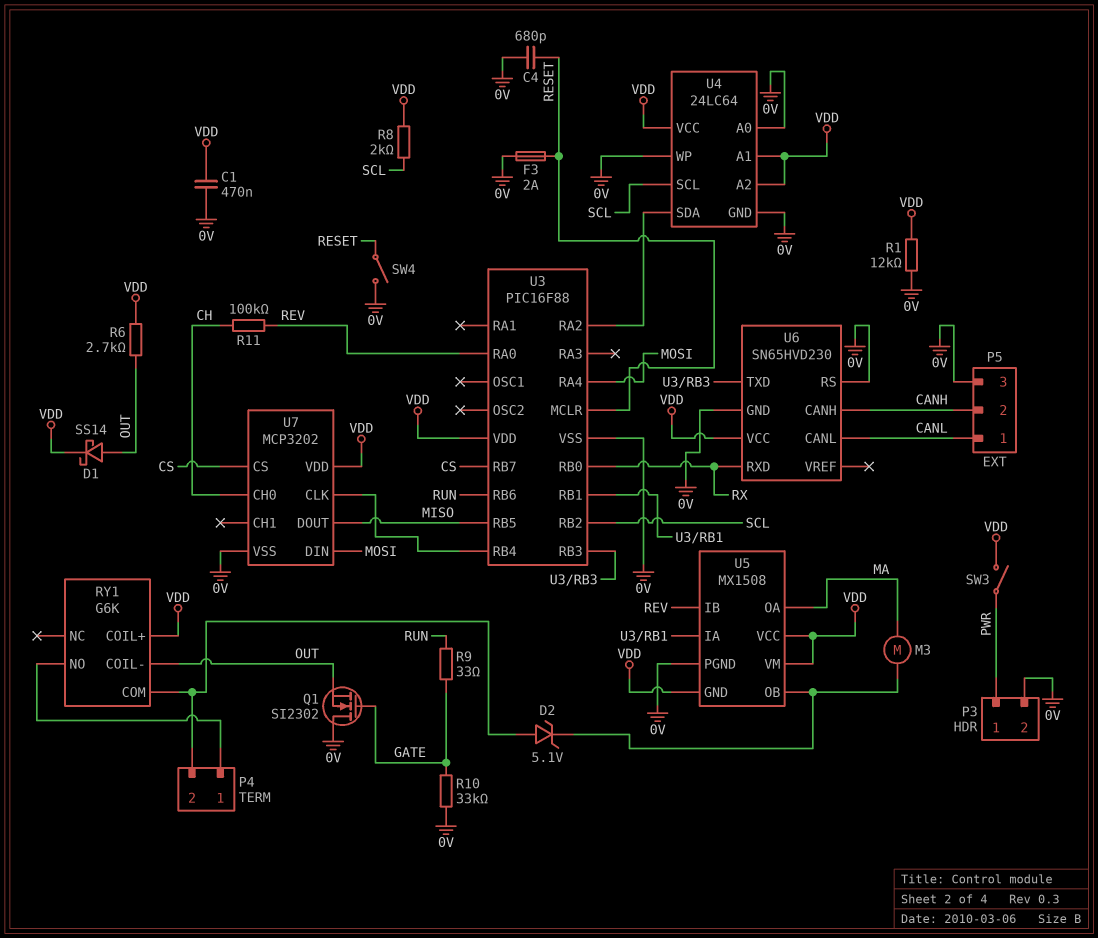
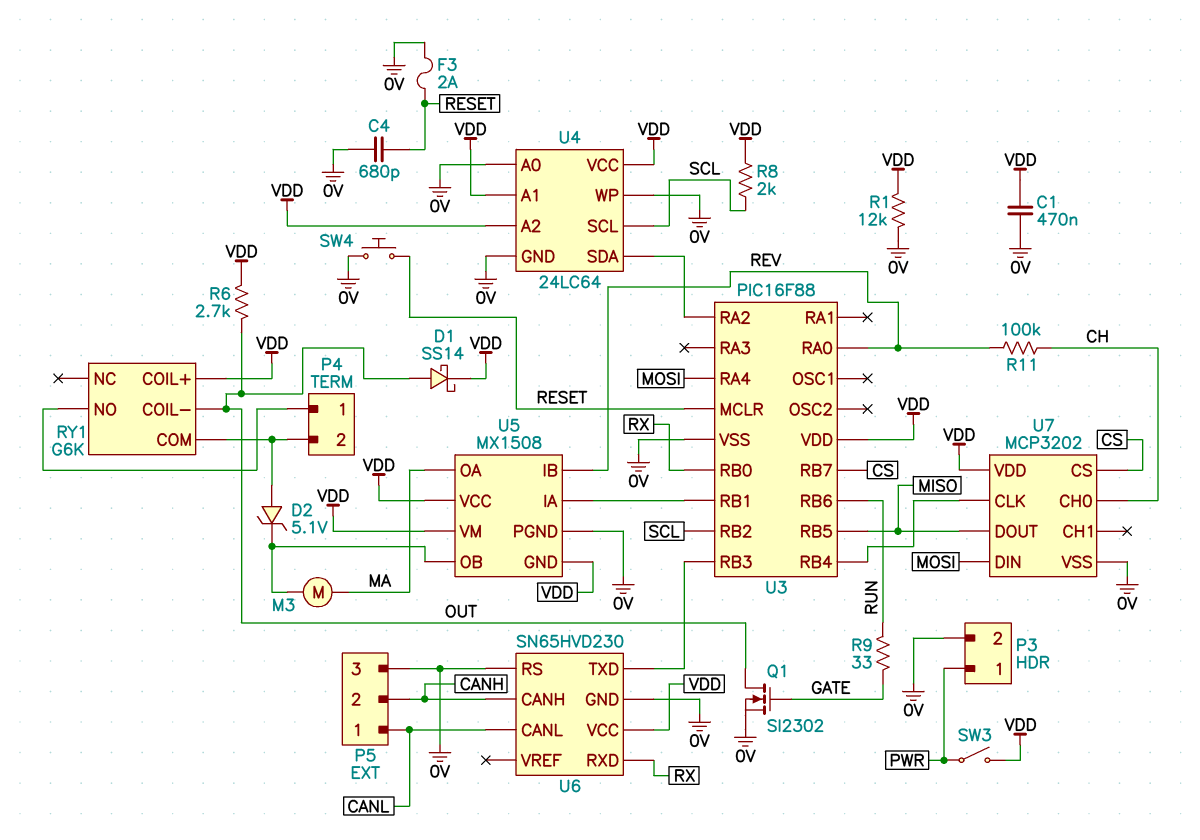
Q1: NMOS SI2302 (G GATE, D 0V, S OUT) -> NMOS SI2302 (G GATE, D OUT, S 0V)
R10: 33k (0V, GATE) -> none
SW4: switch (0V, RESET) -> button (0V, RESET)

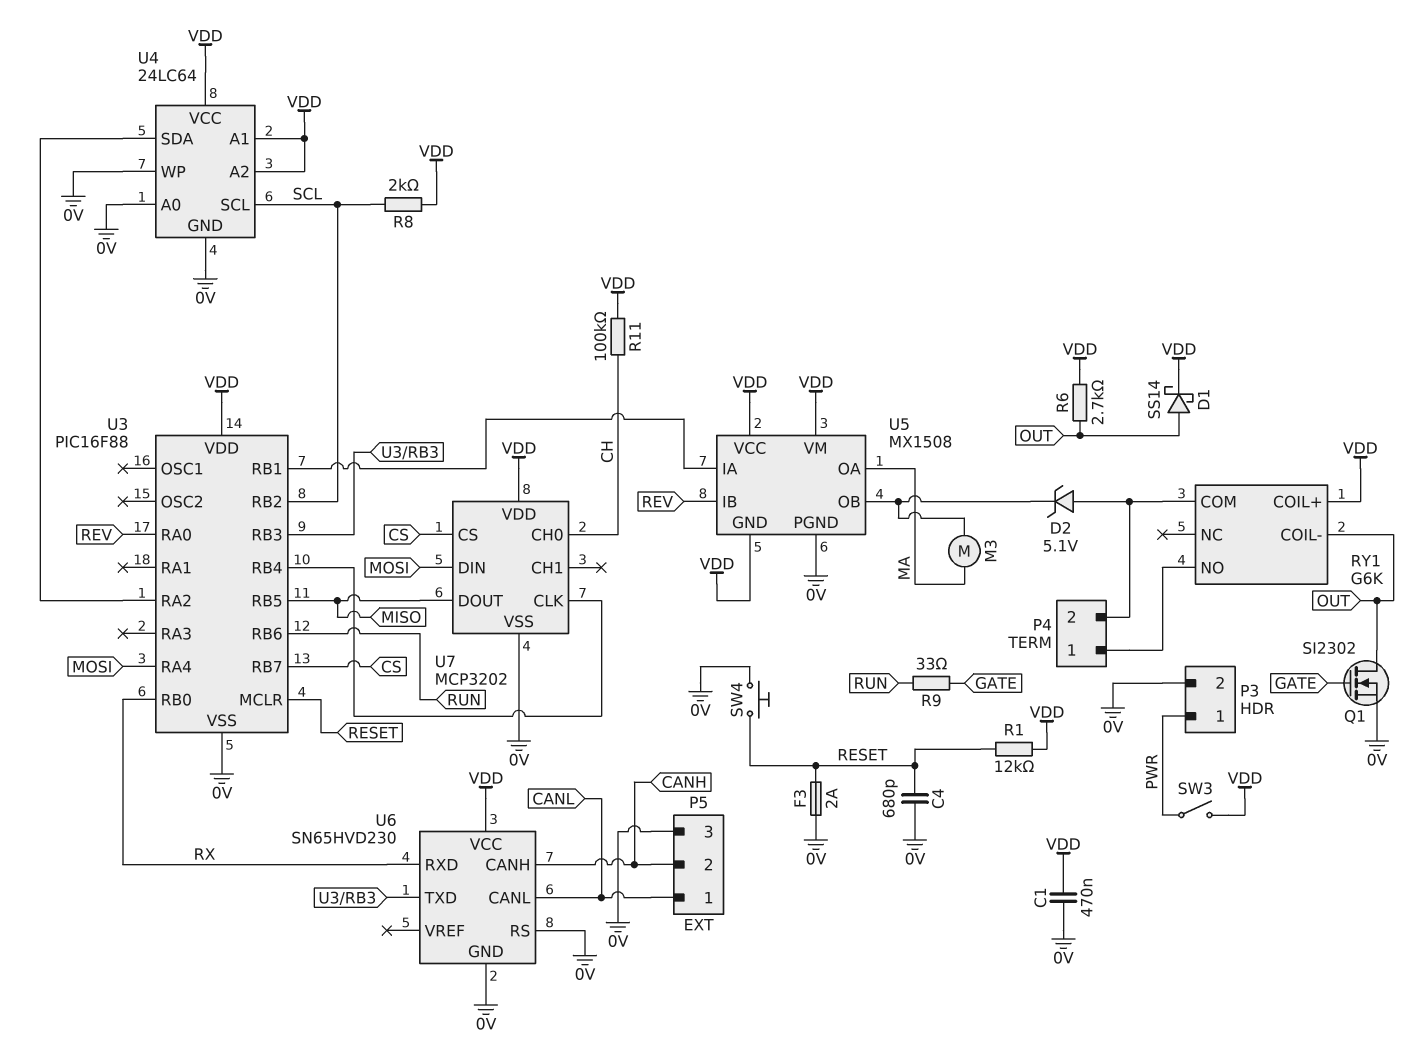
R1: 12k (0V, VDD) -> 12k (RESET, VDD)
R11: 100k (CH, REV) -> 100k (CH, VDD)

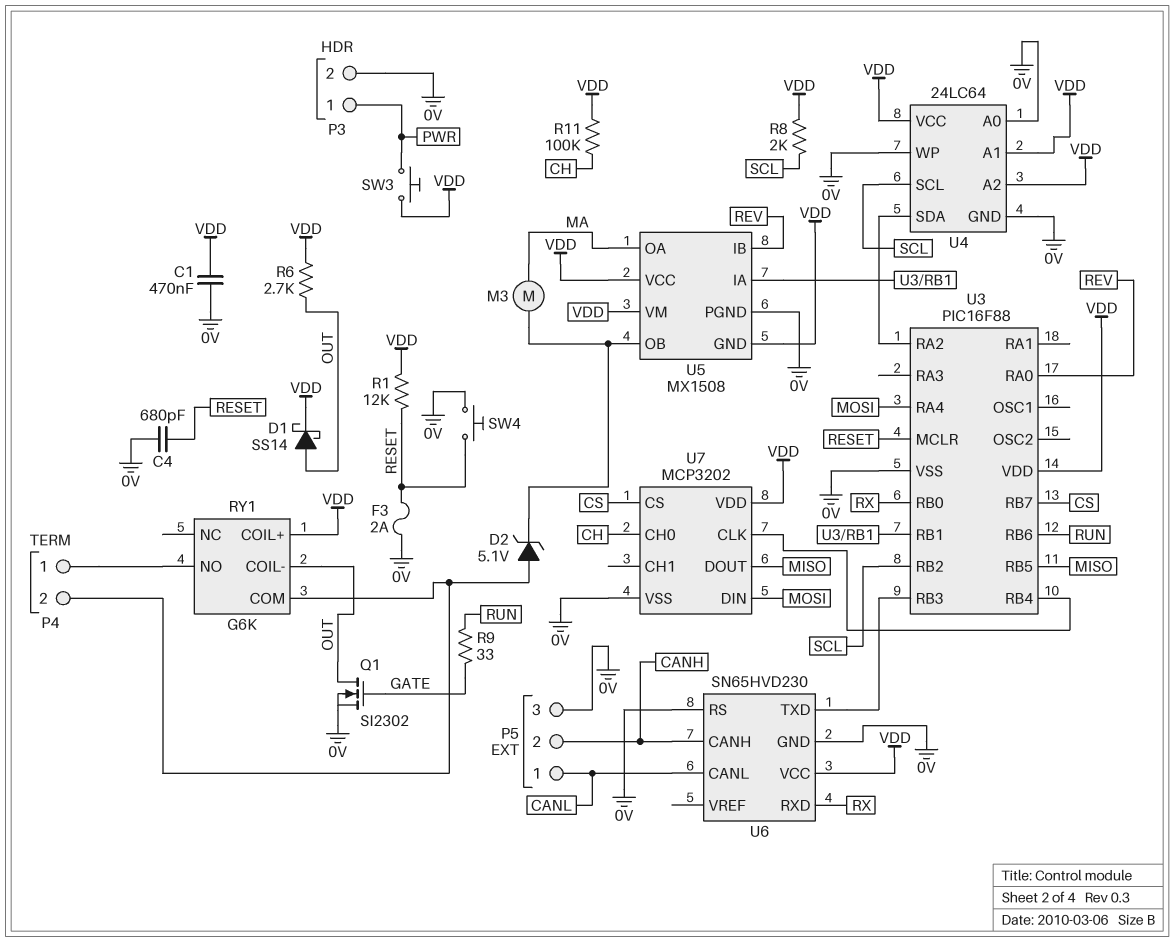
SW3: switch (PWR, VDD) -> button (PWR, VDD)

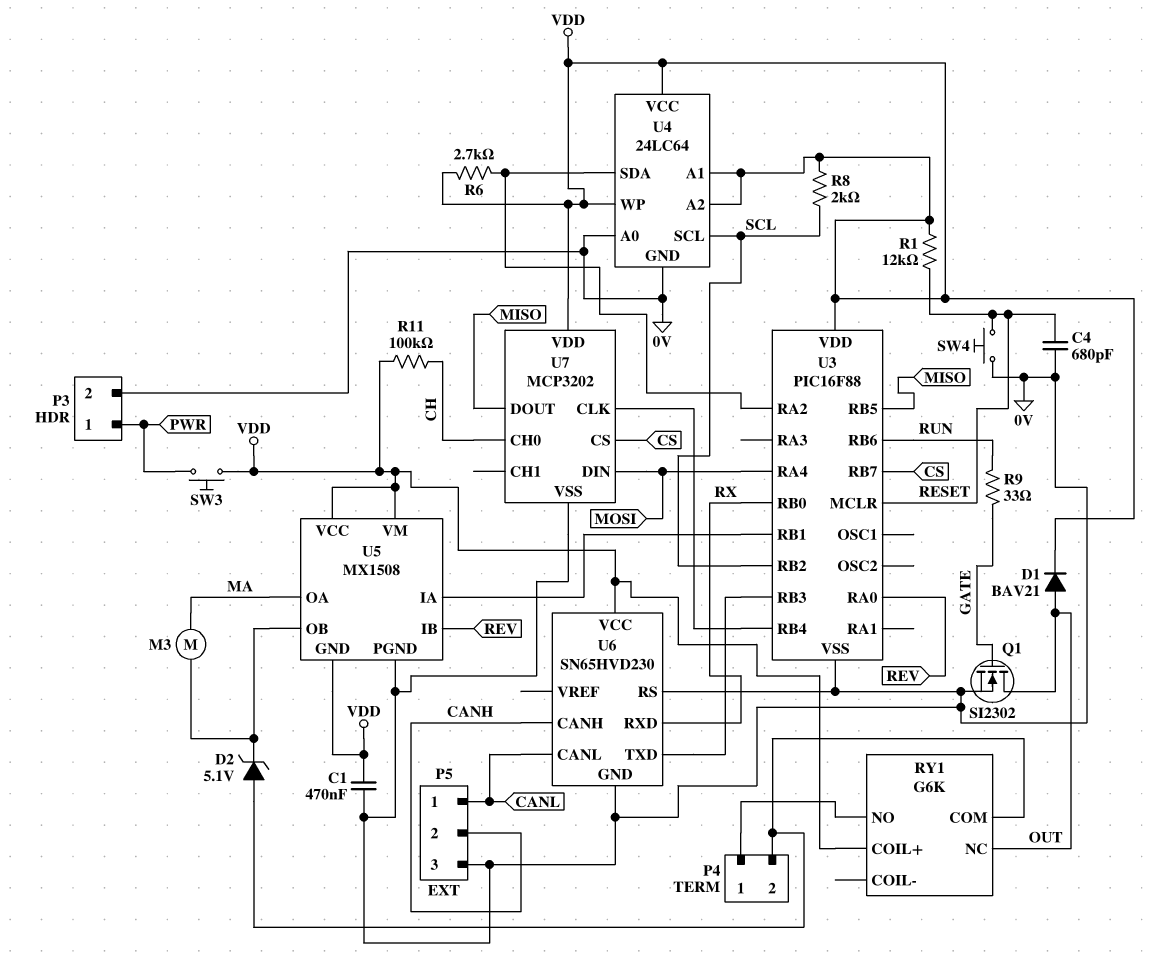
D1: schottky SS14 (A OUT, K VDD) -> diode BAV21 (A OUT, K VDD)
F3: 2A (0V, RESET) -> none
R6: 2.7k (OUT, VDD) -> 2.7k (U3/RA2, VDD)
RY1 pin COIL-: OUT -> none
RY1 pin NC: none -> OUT
U4 pin WP: 0V -> VDD

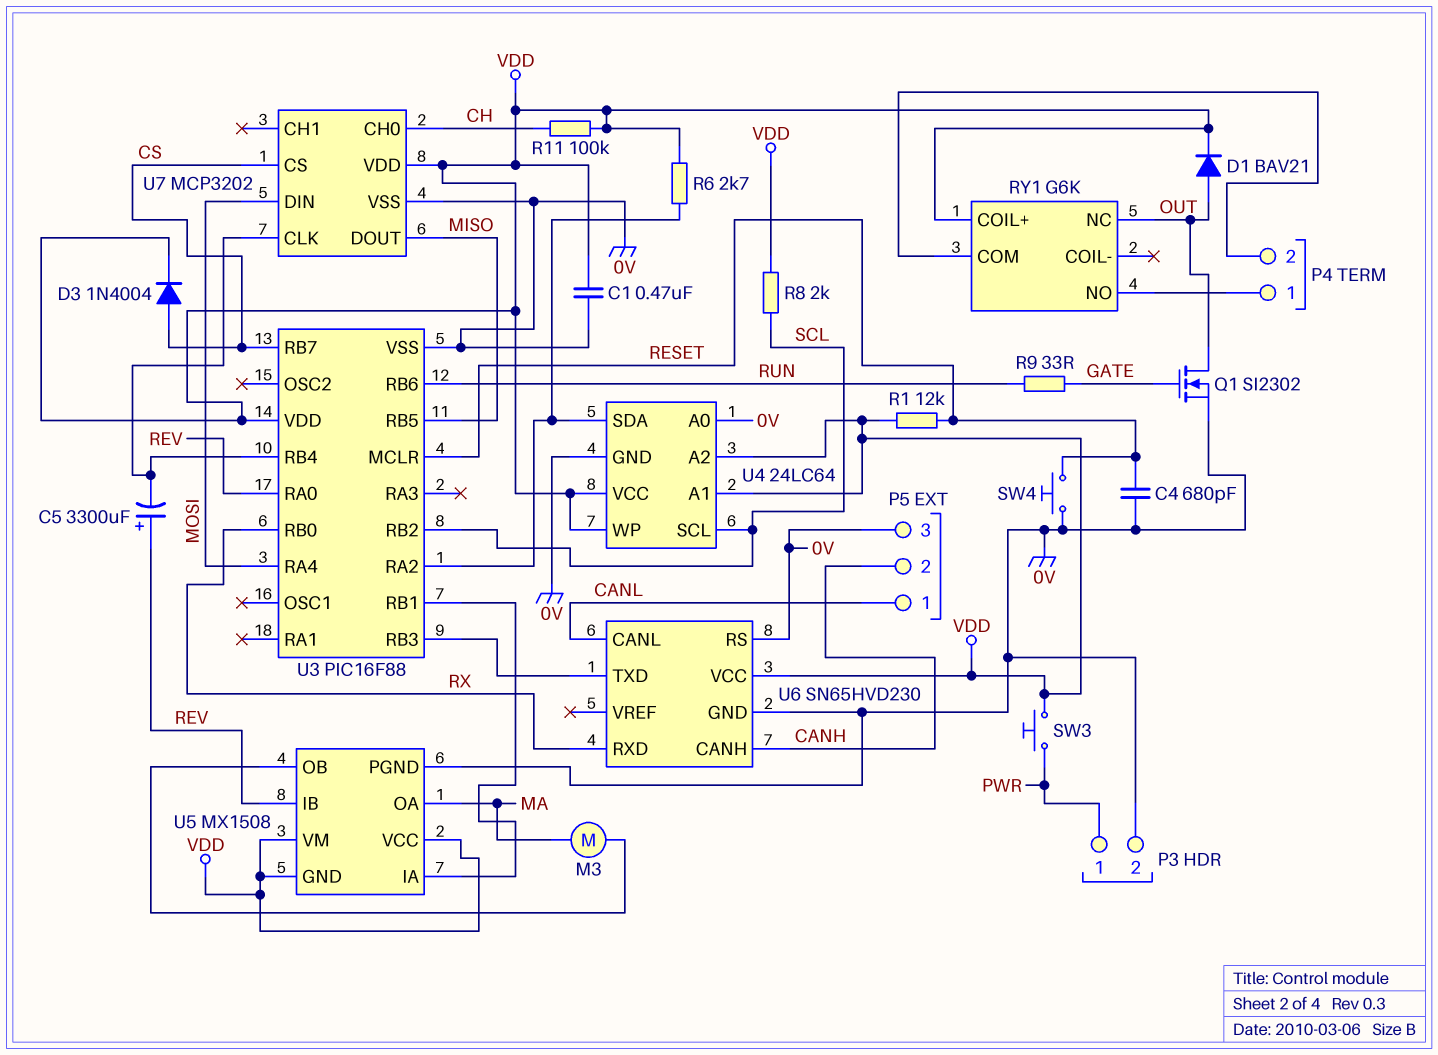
C5: none -> 3300uF (plus REV, minus U3/RB4)
D2: zener 5.1V (A P4/2, K U5/OB) -> none
D3: none -> diode 1N4004 (A CS, K VDD)

